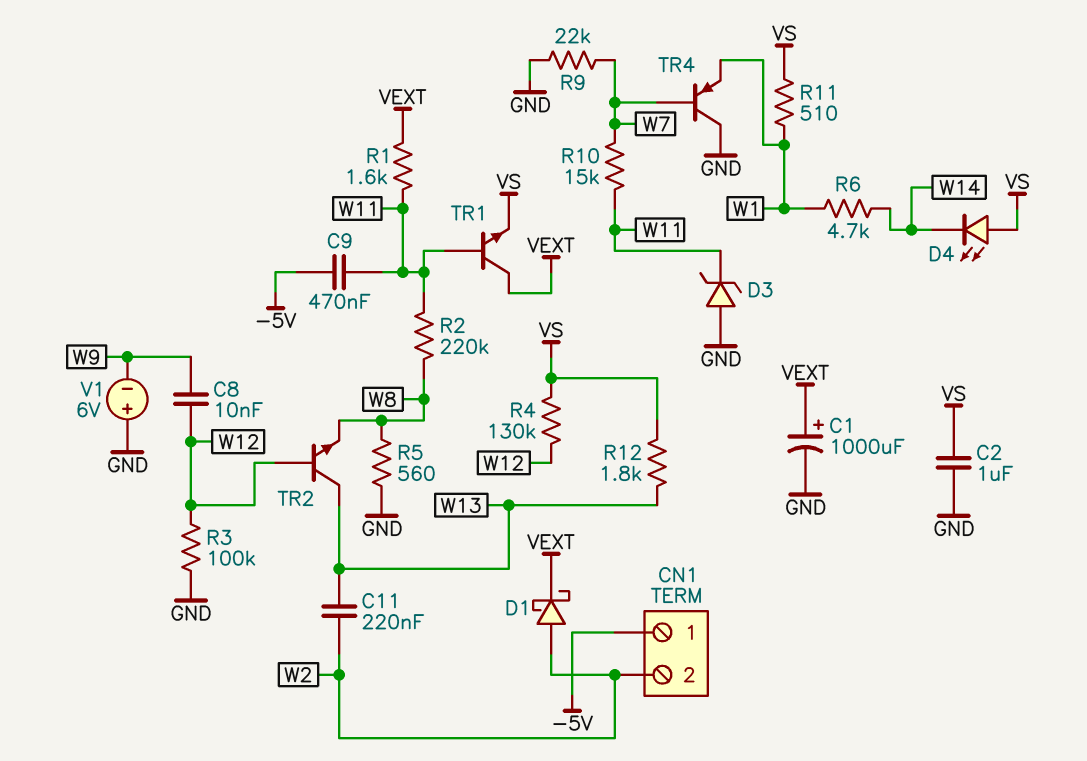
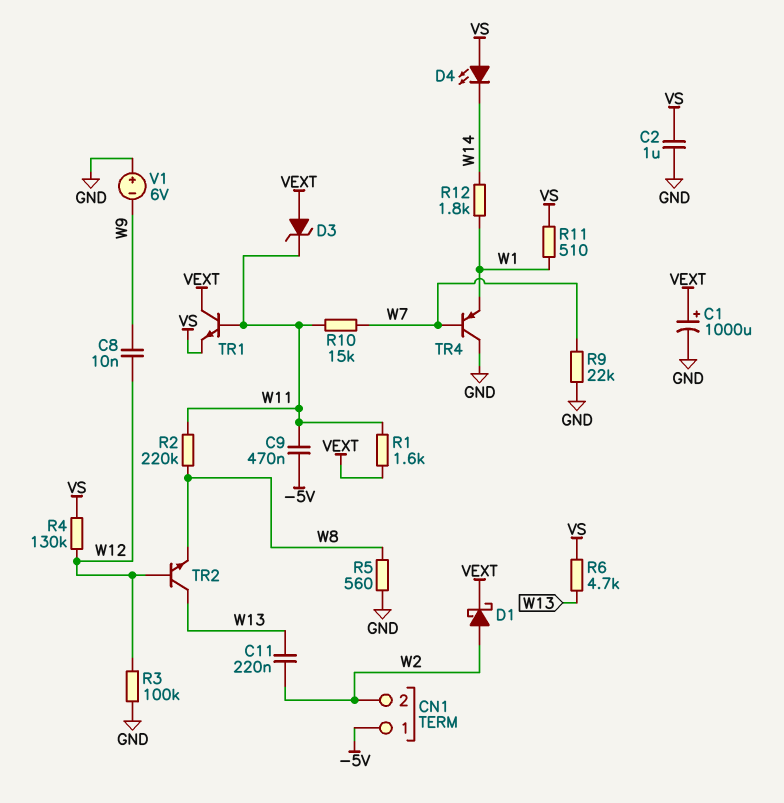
D3: zener (A GND, K W11) -> zener (A VEXT, K W11)
R6: 4.7k (W1, W14) -> 4.7k (VS, W13)
R12: 1.8k (VS, W13) -> 1.8k (W1, W14)

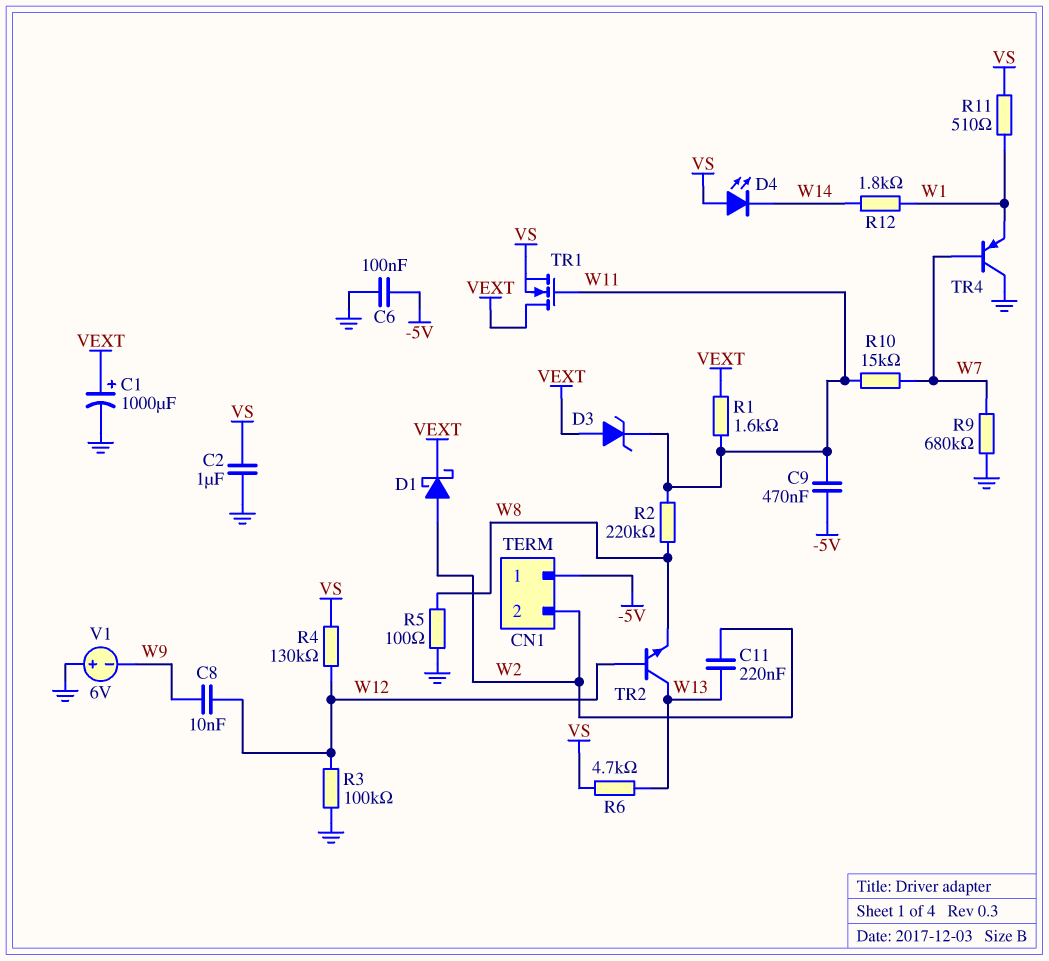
C6: none -> 100nF (-5V, GND)
R5: 560 (GND, W8) -> 100 (GND, W8)
R9: 22k (GND, W7) -> 680k (GND, W7)
TR1: NPN (B W11, C VEXT, E VS) -> NMOS (G W11, D VEXT, S VS)

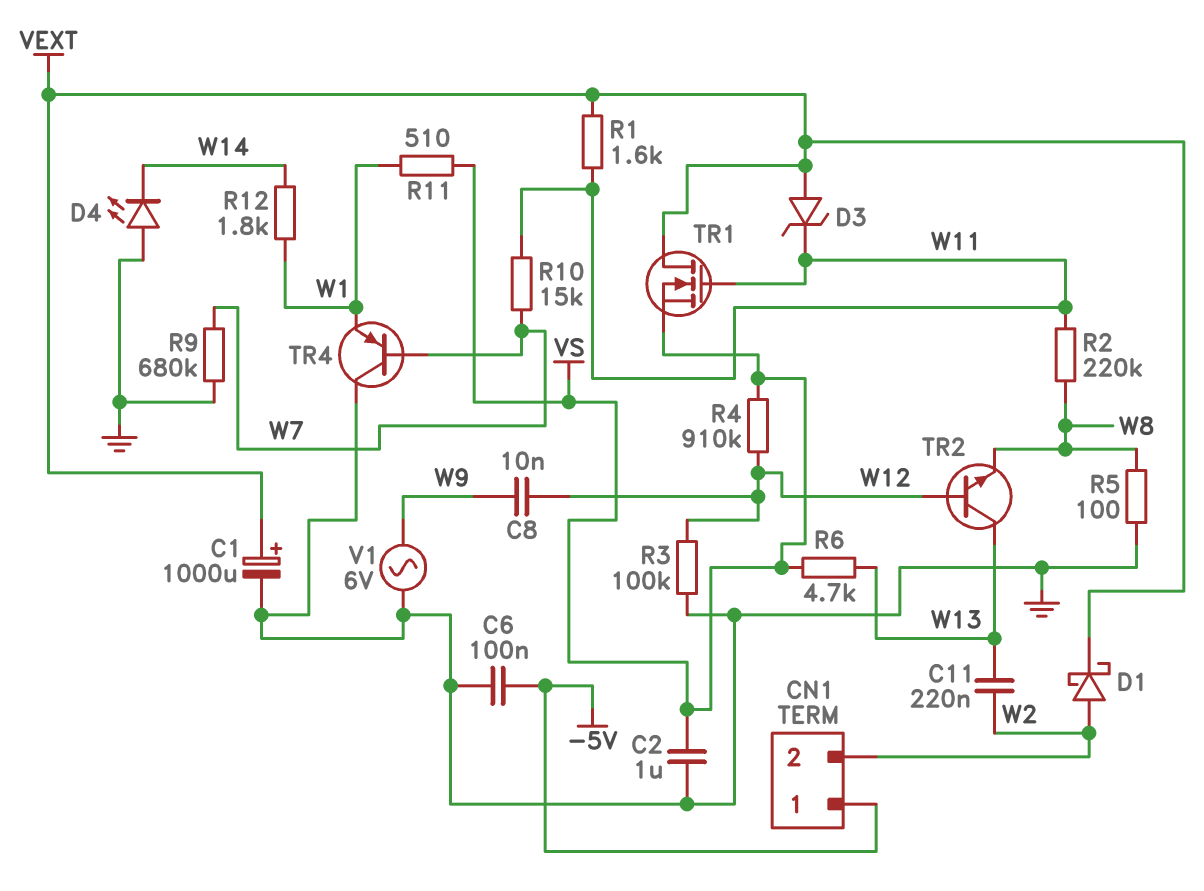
C9: 470nF (-5V, W11) -> none
D4: LED (A VS, K W14) -> LED (A GND, K W14)
R4: 130k (VS, W12) -> 910k (VS, W12)
V1: 6V (plus GND, minus W9) -> AC 6V (GND, W9)

